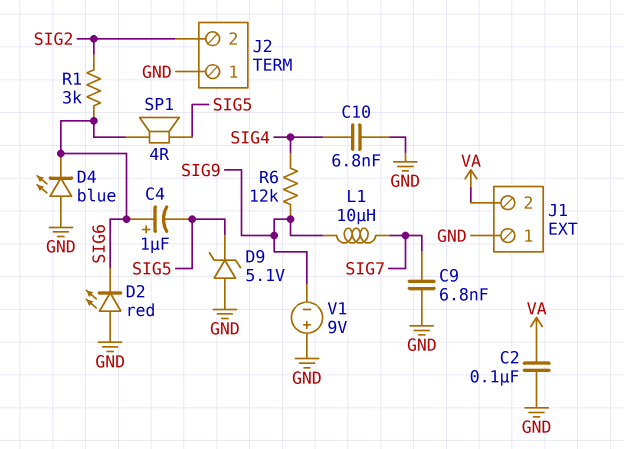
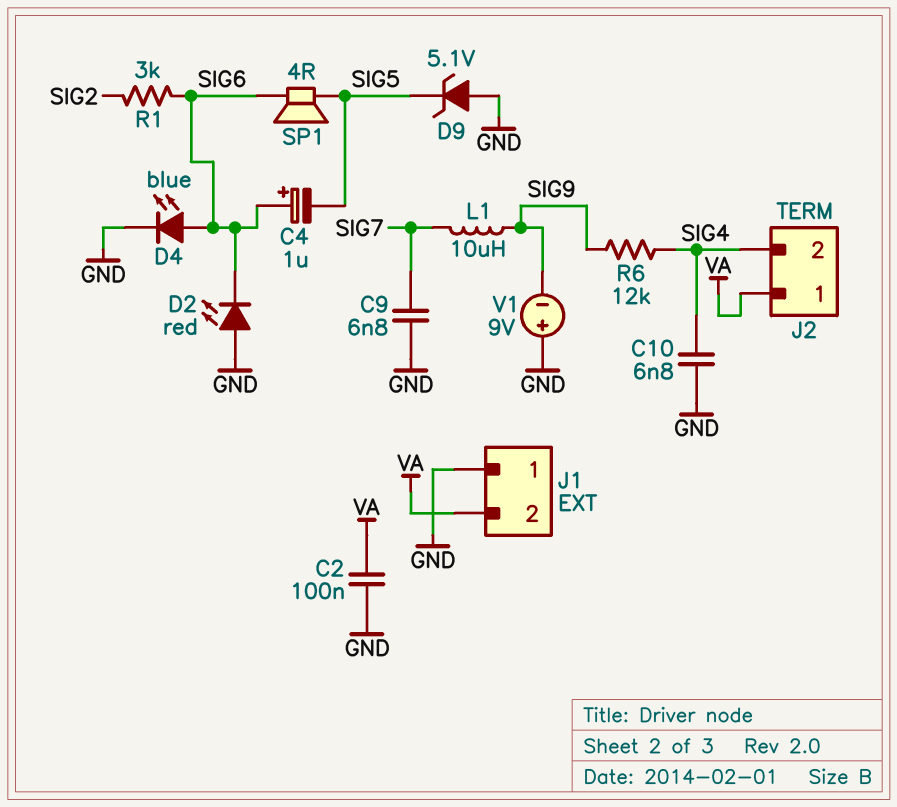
D4: LED blue (A GND, K SIG6) -> LED blue (A SIG6, K GND)
J2 pin 1: GND -> VA
J2 pin 2: SIG2 -> SIG4

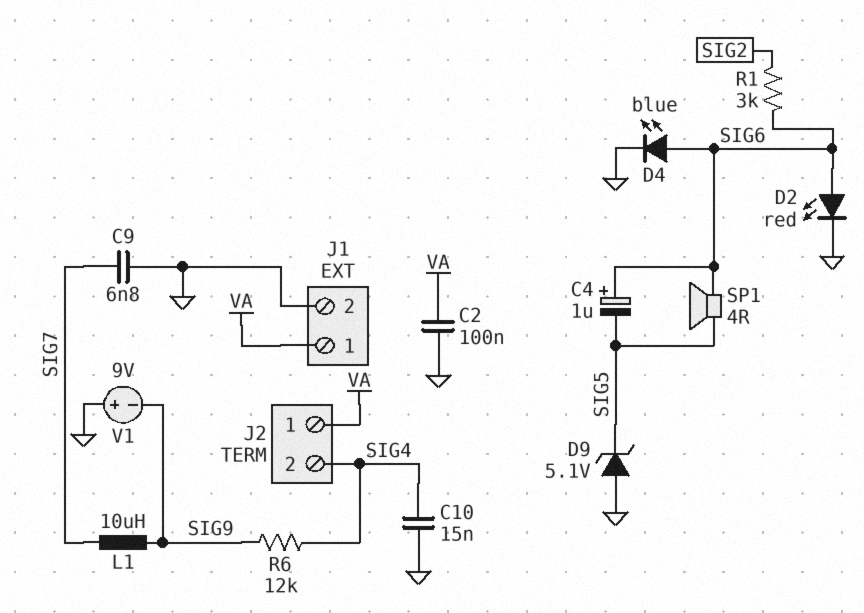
C10: 6.8nF (GND, SIG4) -> 15nF (GND, SIG4)
D2: LED red (A GND, K SIG6) -> LED red (A SIG6, K GND)
J1 pin 1: GND -> VA
J1 pin 2: VA -> GND

